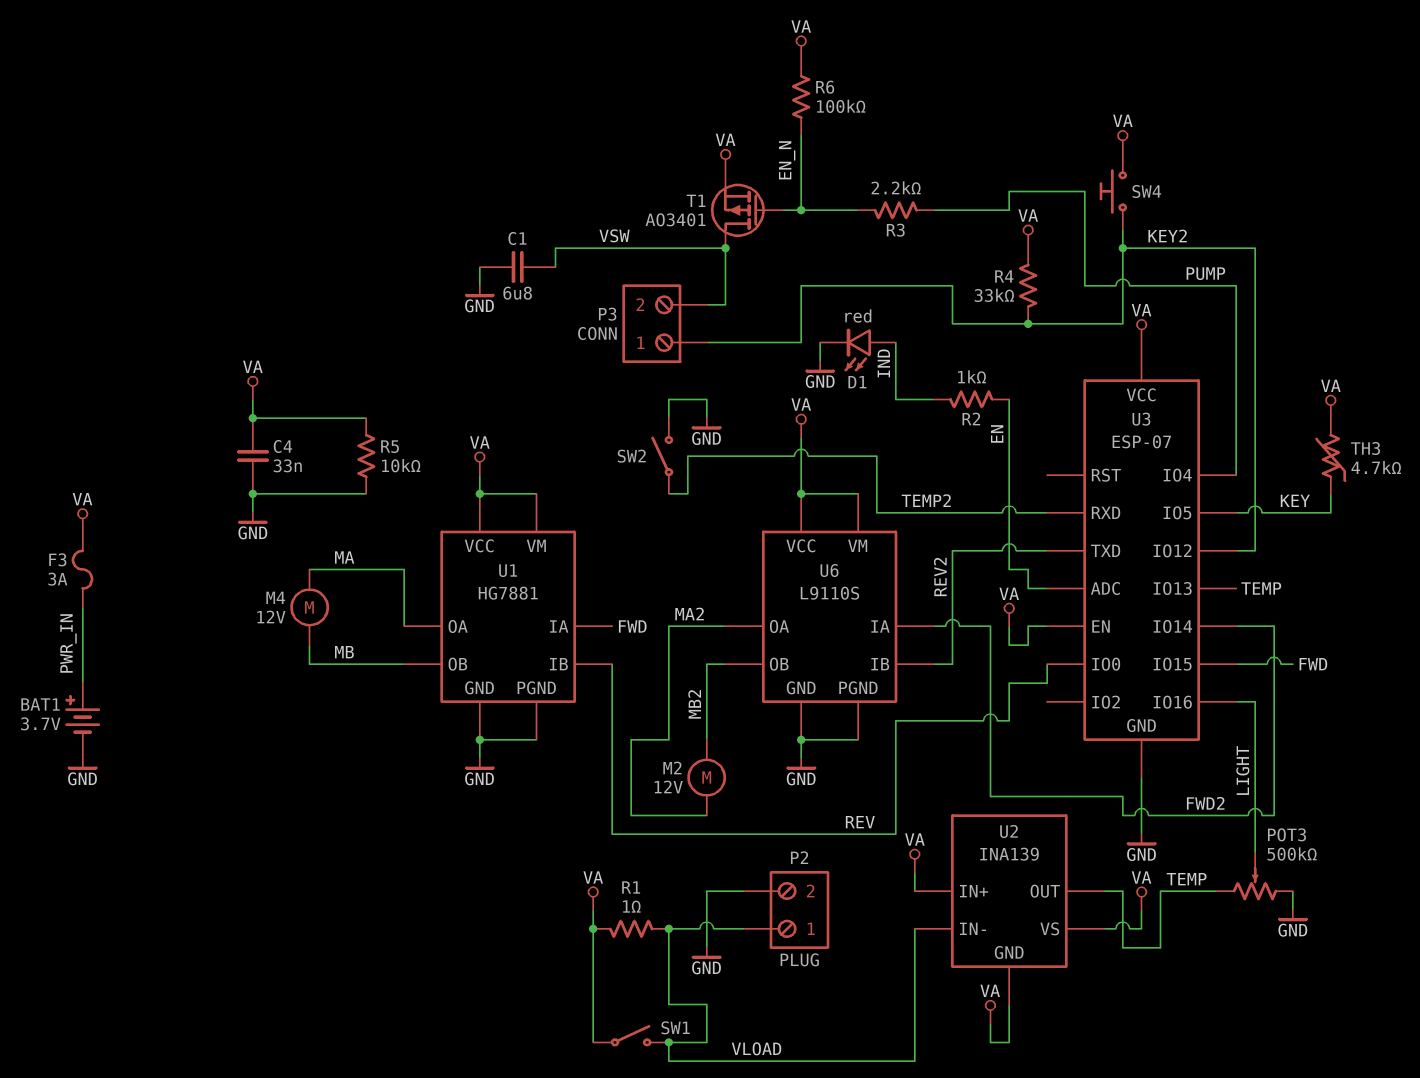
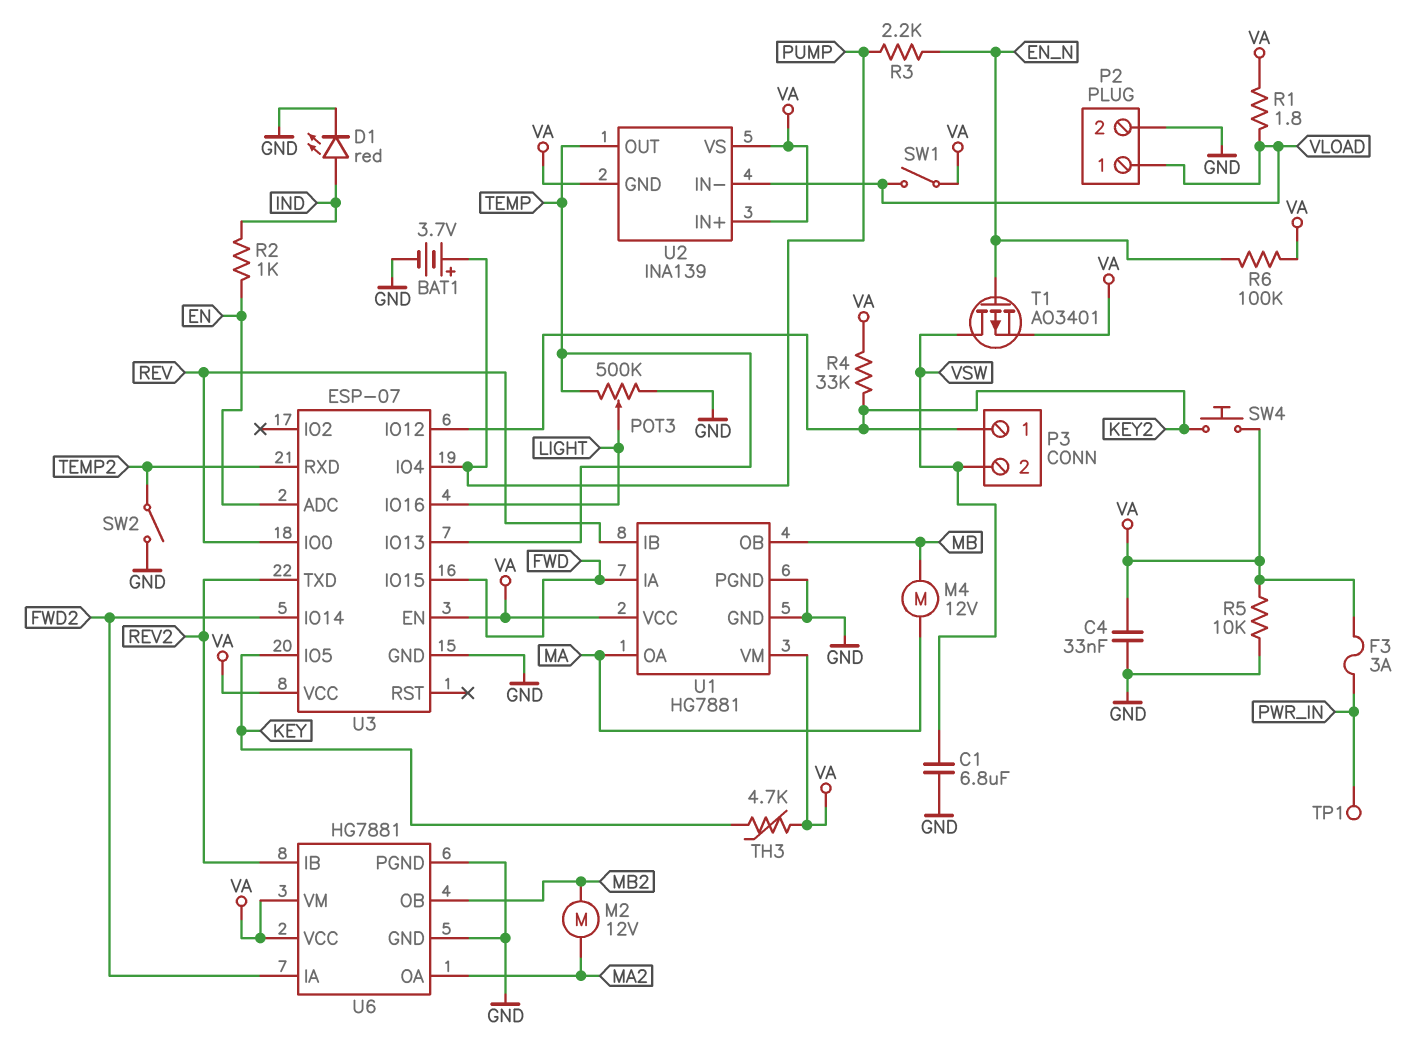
BAT1: 3.7V (plus PWR_IN, minus GND) -> 3.7V (plus PUMP, minus GND)
R1: 1 (VA, VLOAD) -> 1.8 (VA, VLOAD)
TP1: none -> test point (PWR_IN)
U6: L9110S -> HG7881

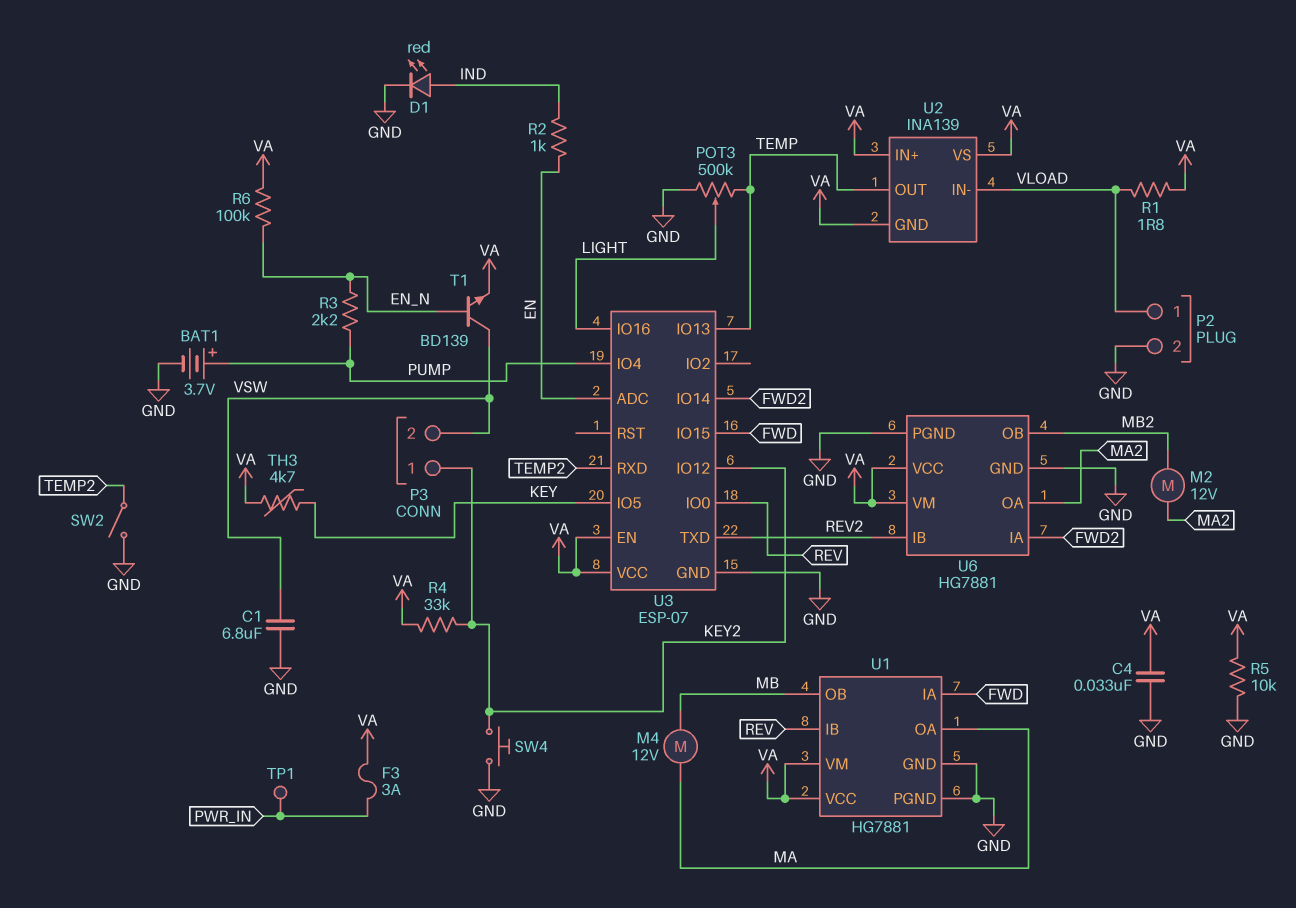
SW1: switch (VA, VLOAD) -> none
SW4: button (KEY2, VA) -> button (GND, KEY2)
T1: PMOS AO3401 (G EN_N, D VSW, S VA) -> NPN BD139 (B EN_N, C VSW, E VA)

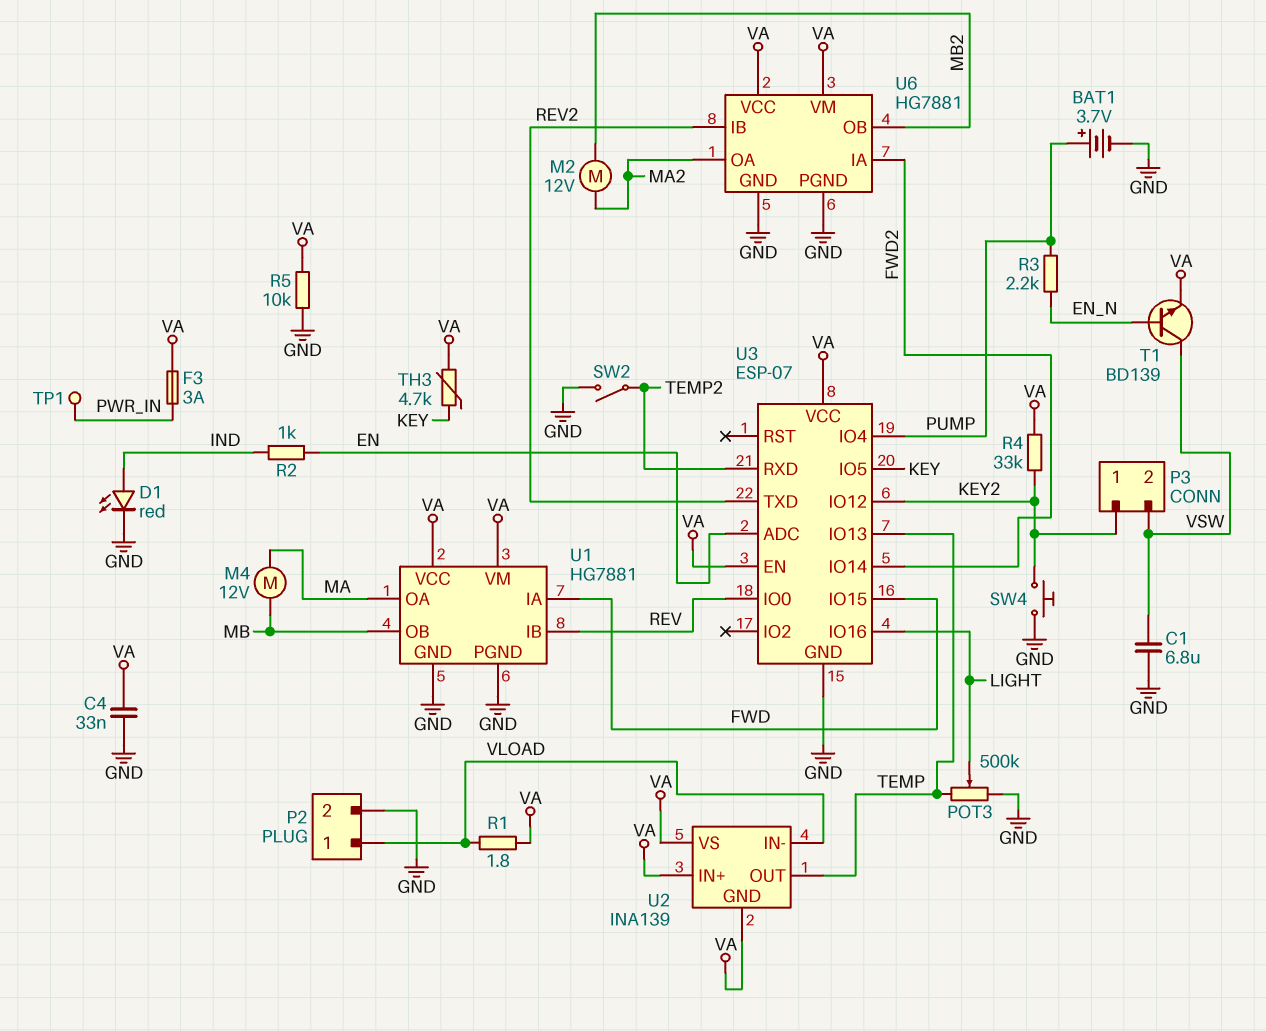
R6: 100k (EN_N, VA) -> none

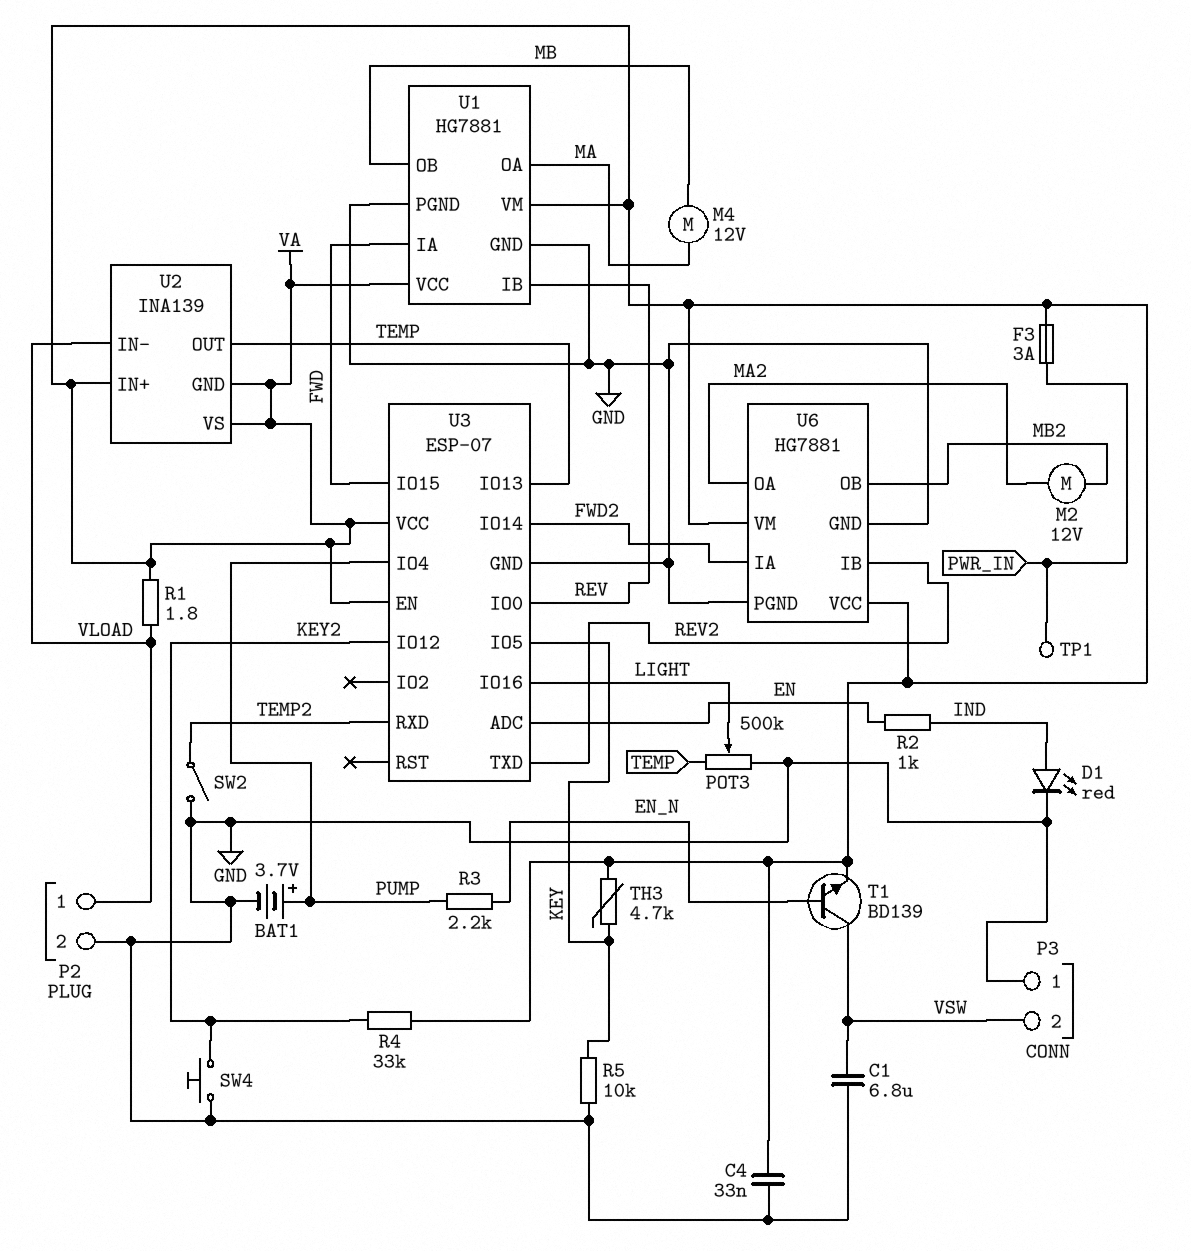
P3 pin 1: KEY2 -> GND
R5: 10k (GND, VA) -> 10k (GND, KEY)

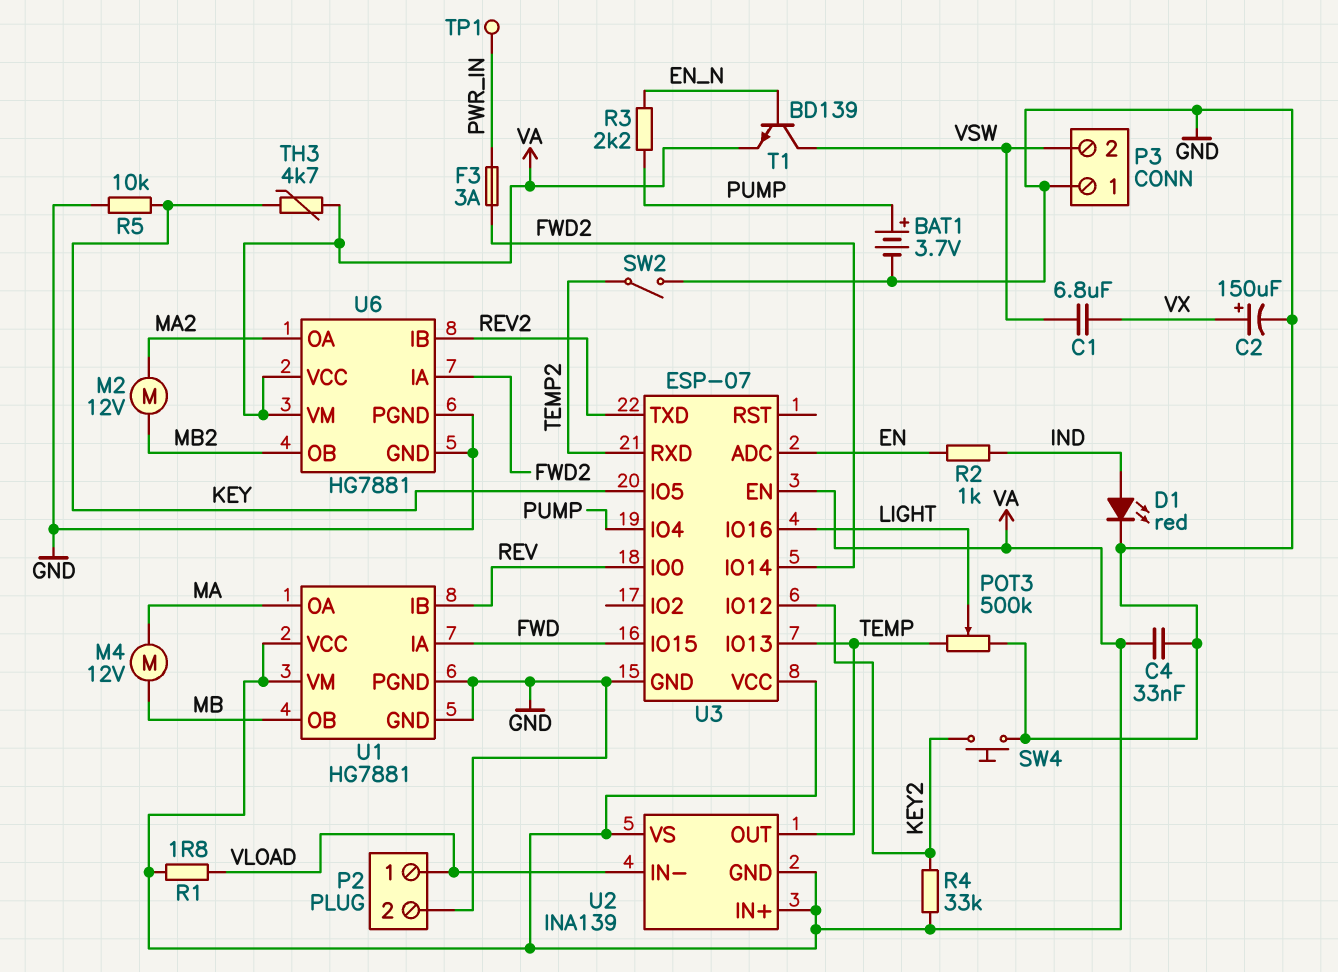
C1: 6.8uF (GND, VSW) -> 6.8uF (VSW, VX)
C2: none -> 150uF (plus VX, minus GND)
F3: 3A (PWR_IN, VA) -> 3A (FWD2, PWR_IN)

